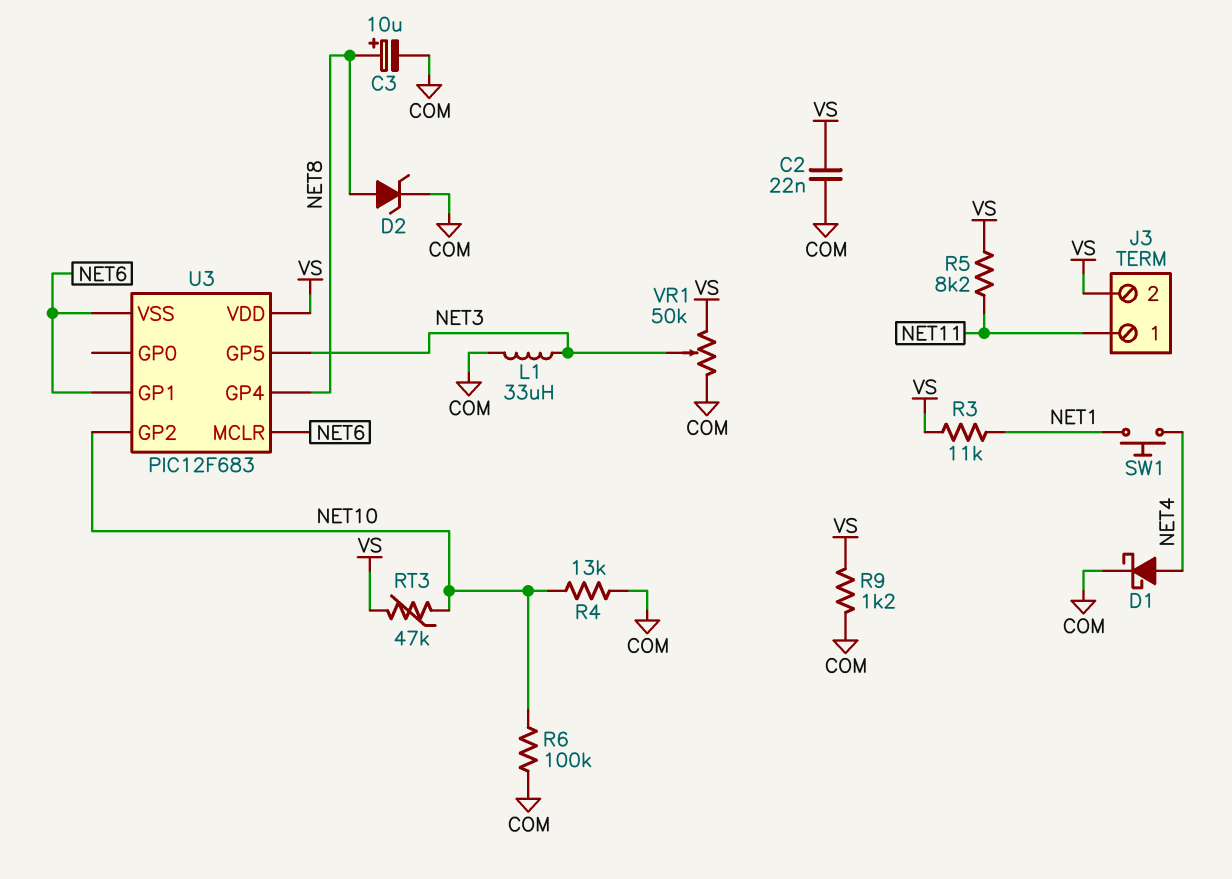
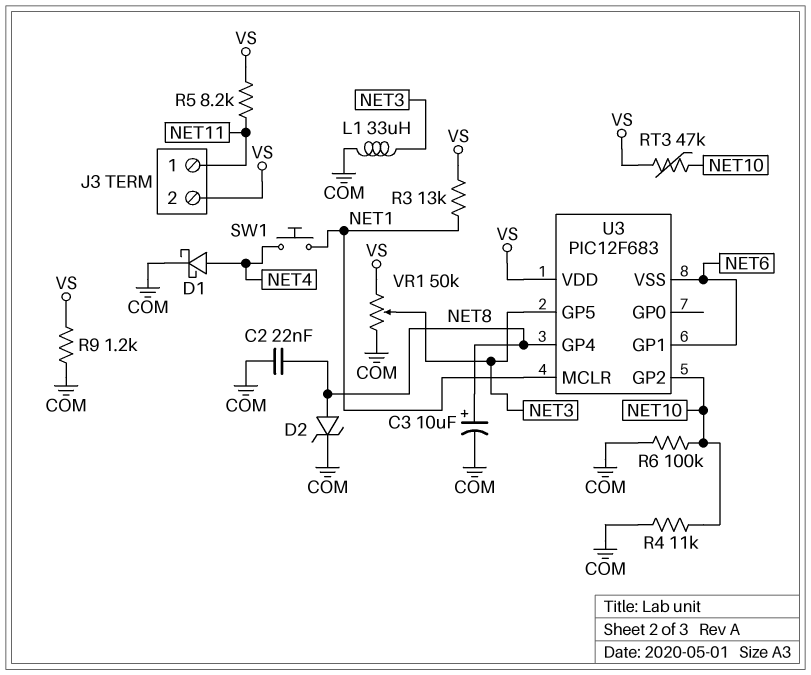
C2: 22nF (COM, VS) -> 22nF (COM, NET8)
R3: 11k (NET1, VS) -> 13k (NET1, VS)
R4: 13k (COM, NET10) -> 11k (COM, NET10)
U3 pin MCLR: NET6 -> NET1

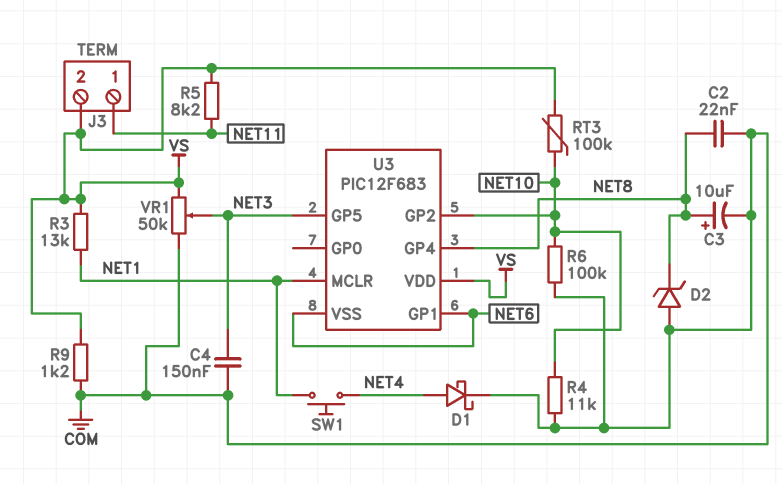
C4: none -> 150nF (COM, NET3)
D2: zener (A NET8, K COM) -> zener (A COM, K NET8)
L1: 33uH (COM, NET3) -> none
RT3: 47k (NET10, VS) -> 100k (NET10, VS)

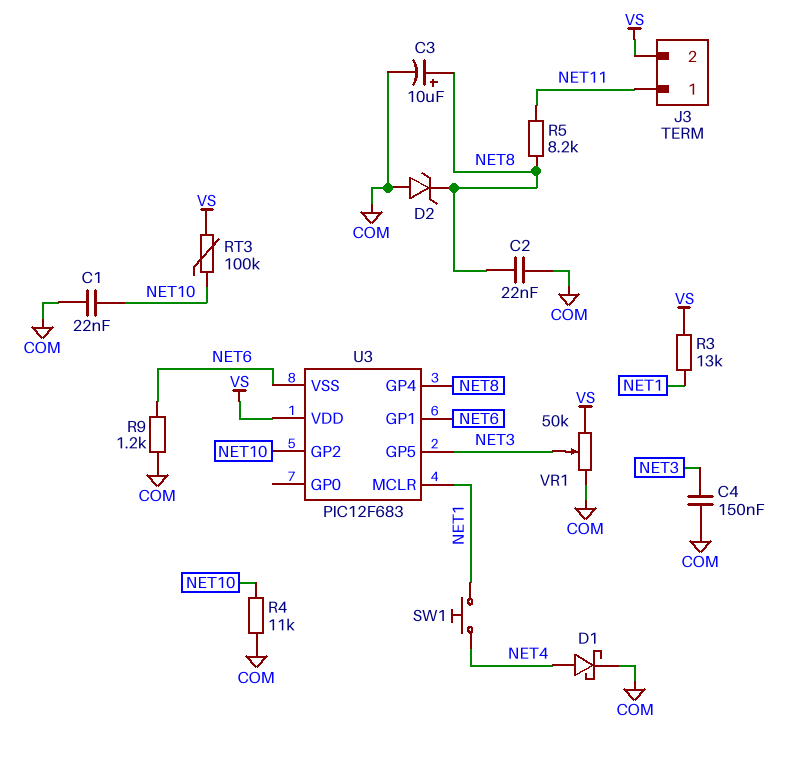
C1: none -> 22nF (COM, NET10)
R5: 8.2k (NET11, VS) -> 8.2k (NET8, NET11)
R6: 100k (COM, NET10) -> none
R9: 1.2k (COM, VS) -> 1.2k (COM, NET6)

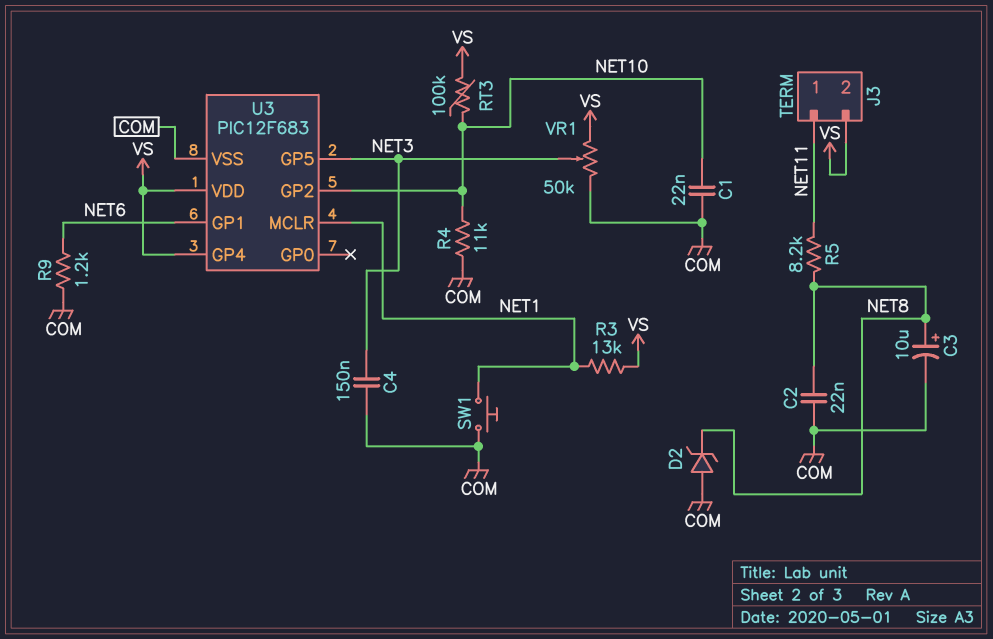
D1: schottky (A NET4, K COM) -> none
SW1: button (NET1, NET4) -> button (COM, NET1)
U3 pin GP4: NET8 -> VS
U3 pin VSS: NET6 -> COM

